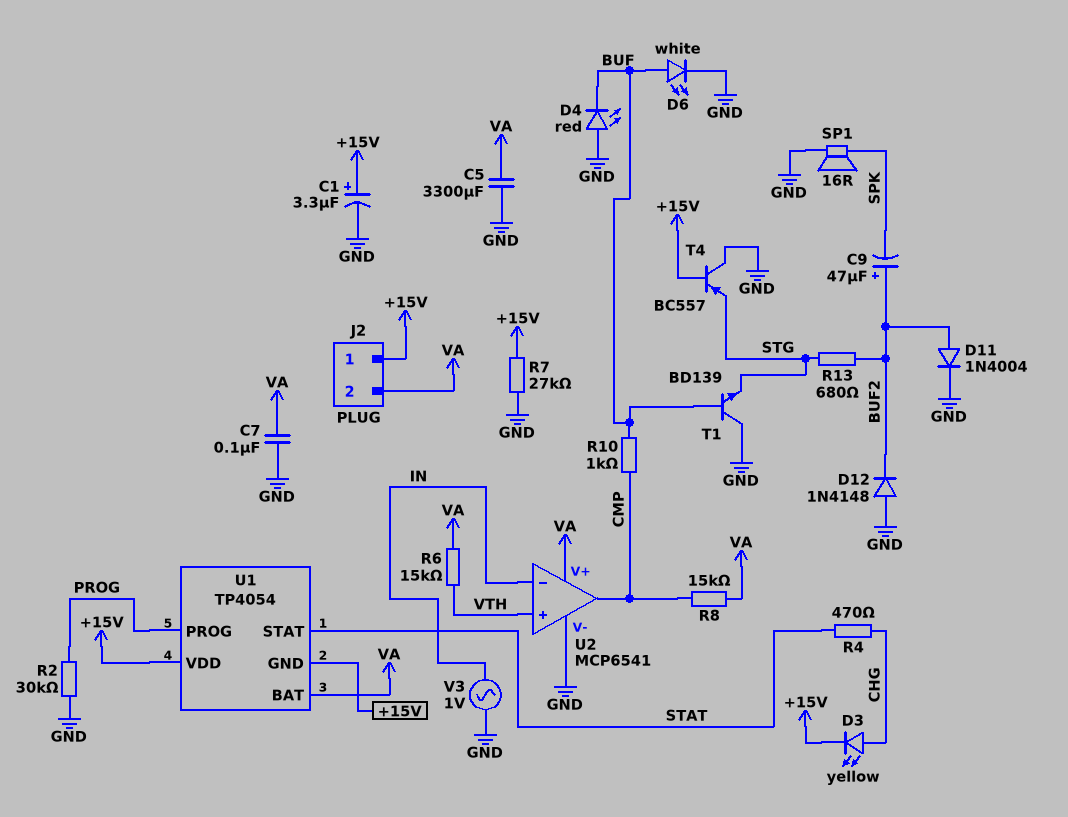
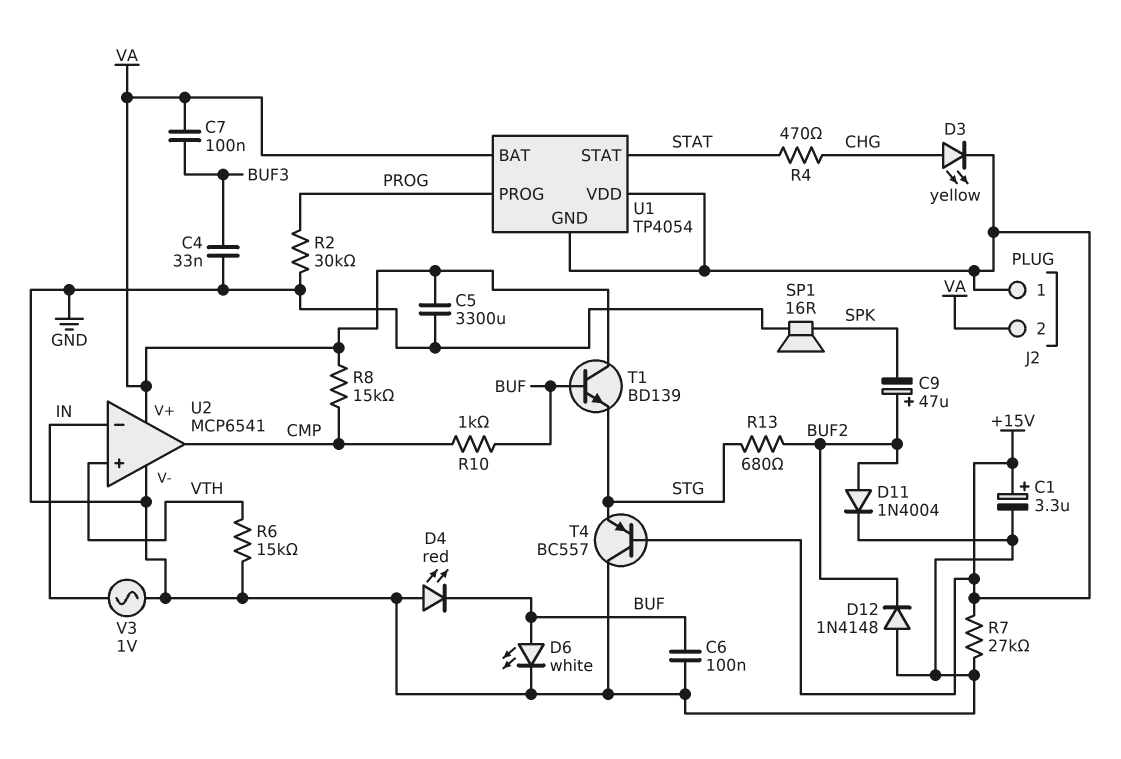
C4: none -> 33nF (BUF3, GND)
C6: none -> 100nF (BUF, GND)
C7: 100nF (GND, VA) -> 100nF (BUF3, VA)
R6: 15k (VA, VTH) -> 15k (GND, VTH)
T1: NPN BD139 (B BUF, C GND, E STG) -> NPN BD139 (B BUF, C VA, E STG)

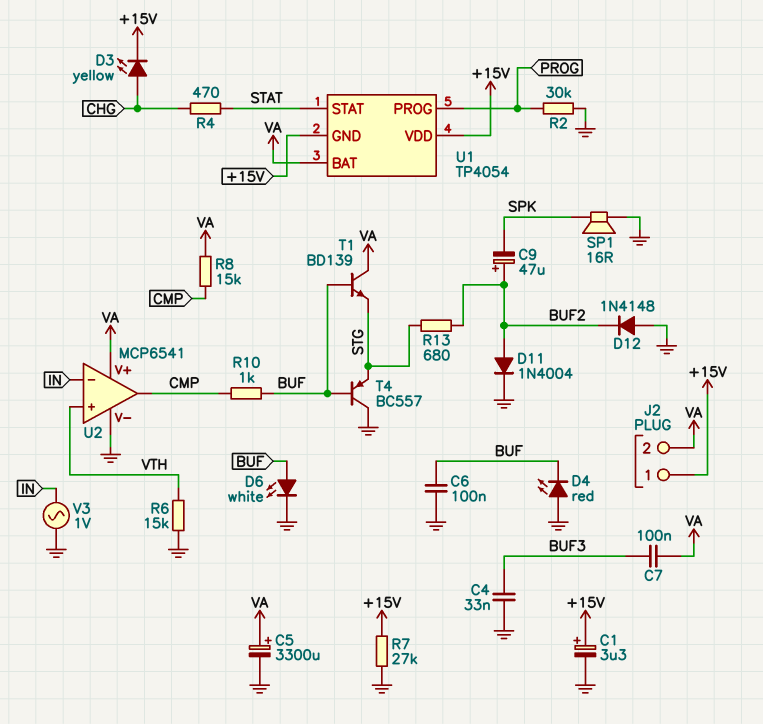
C5: 3300uF (GND, VA) -> 3300uF (plus VA, minus GND)
T4: PNP BC557 (B +15V, C GND, E STG) -> PNP BC557 (B BUF, C GND, E STG)

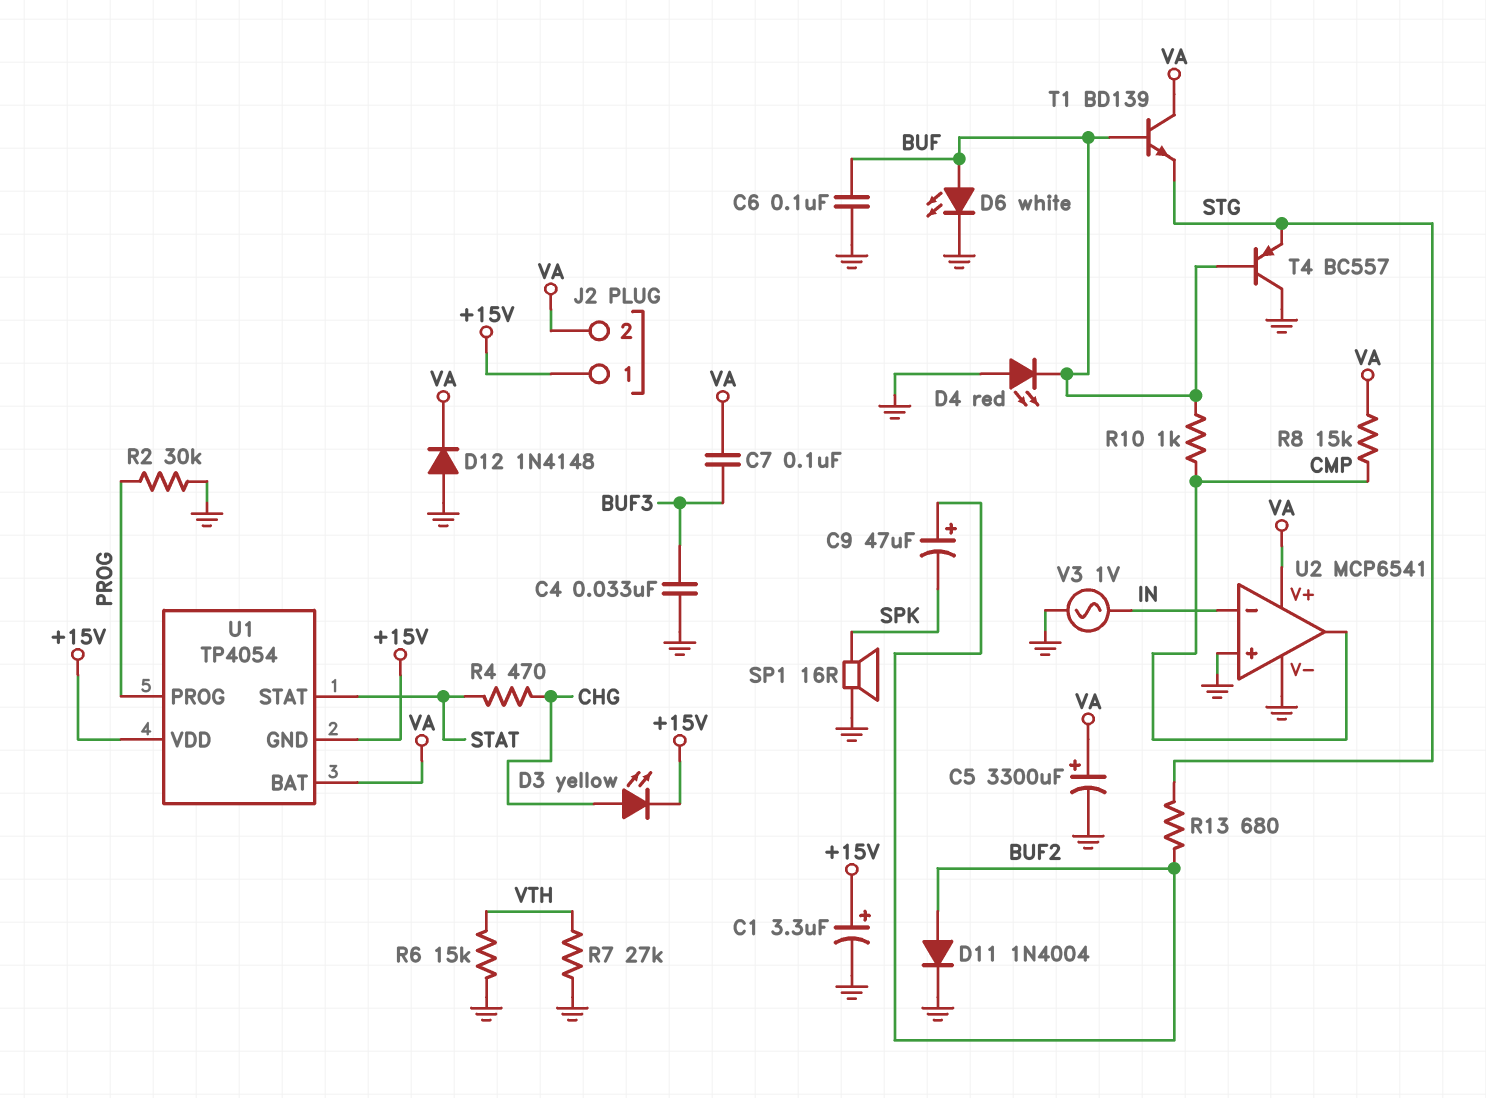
D12: diode 1N4148 (A GND, K BUF2) -> diode 1N4148 (A GND, K VA)
R7: 27k (+15V, GND) -> 27k (GND, VTH)
U2 pin in+: VTH -> GND

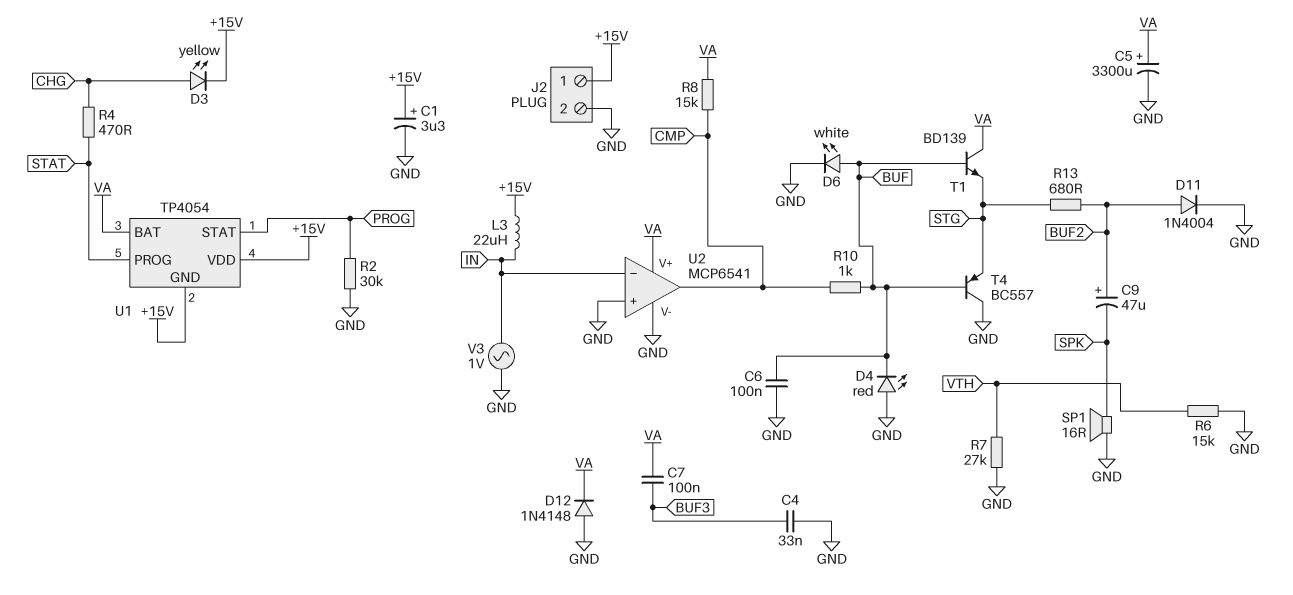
J2 pin 2: VA -> GND
L3: none -> 22uH (+15V, IN)
U1 pin PROG: PROG -> STAT
U1 pin STAT: STAT -> PROG

